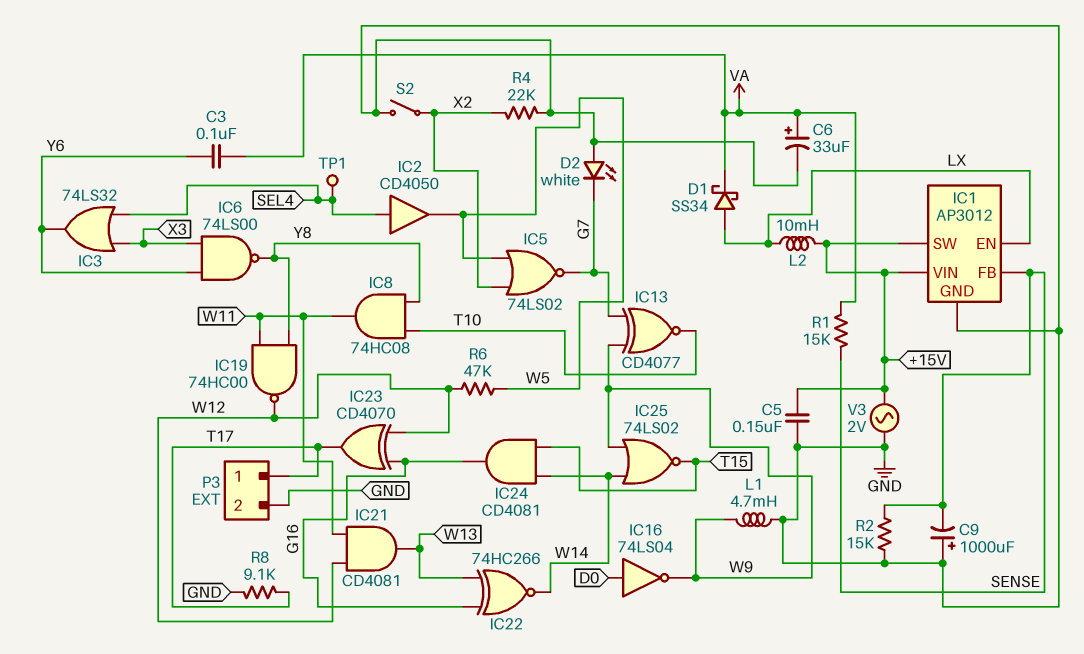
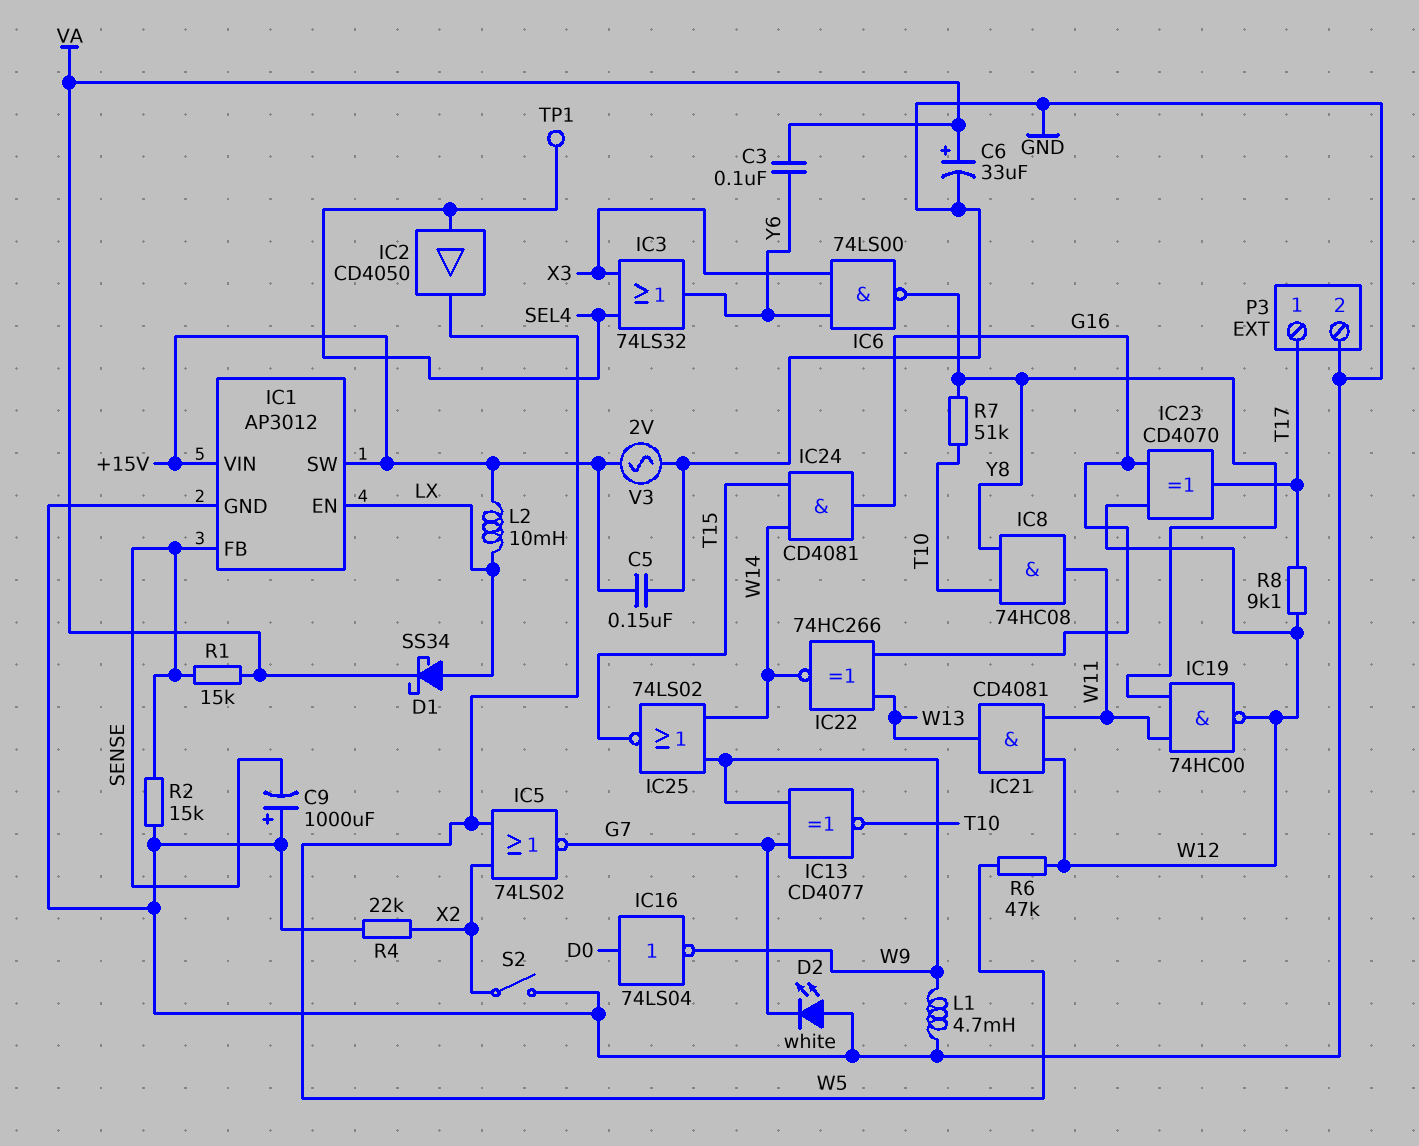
R7: none -> 51k (T10, Y8)
R8: 9.1k (GND, T17) -> 9.1k (T17, W12)

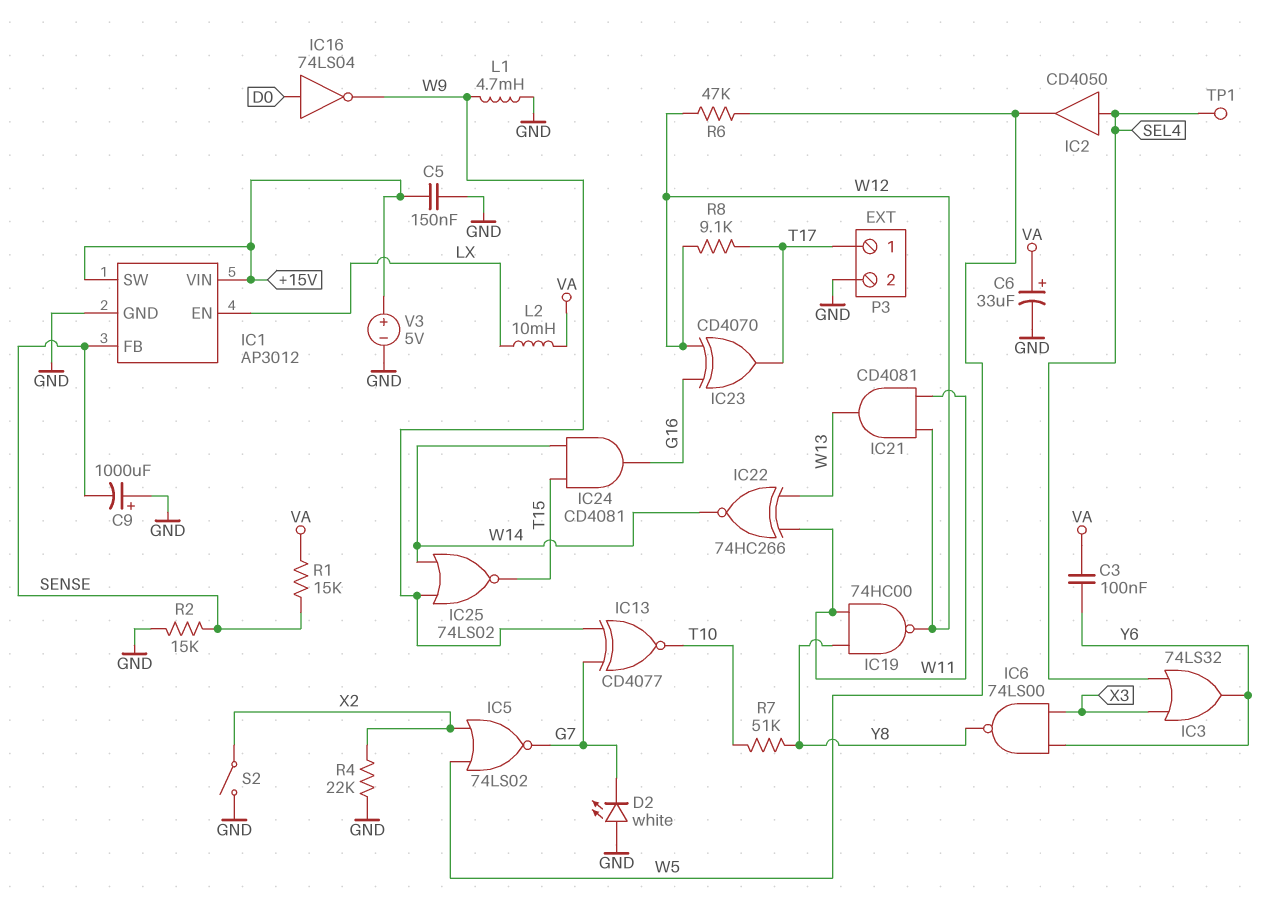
D1: schottky SS34 (A LX, K VA) -> none
IC8: AND 74HC08 (in T10, in Y8, out W11) -> none
IC22: XNOR 74HC266 (in G16, in W13, out W14) -> XNOR 74HC266 (in W11, in W13, out W14)
L2: 10mH (+15V, LX) -> 10mH (LX, VA)
V3: AC 2V (+15V, GND) -> 5V (plus +15V, minus GND)

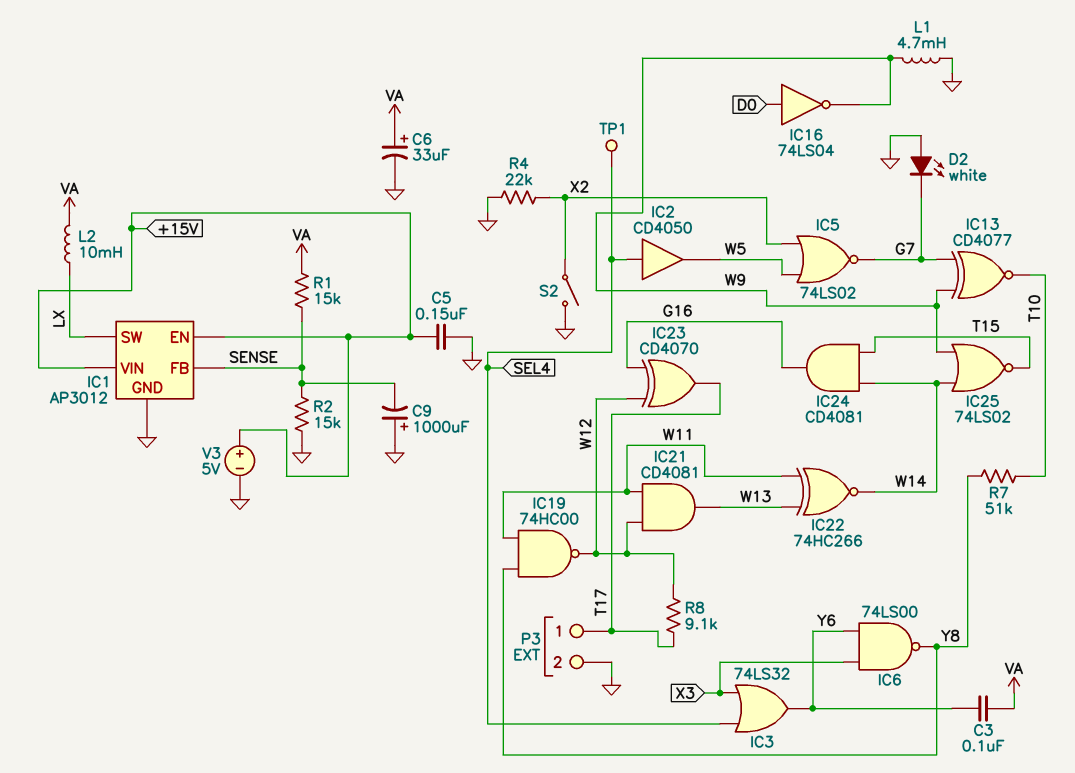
IC1 pin EN: LX -> +15V
IC1 pin SW: +15V -> LX
R6: 47k (W5, W12) -> none

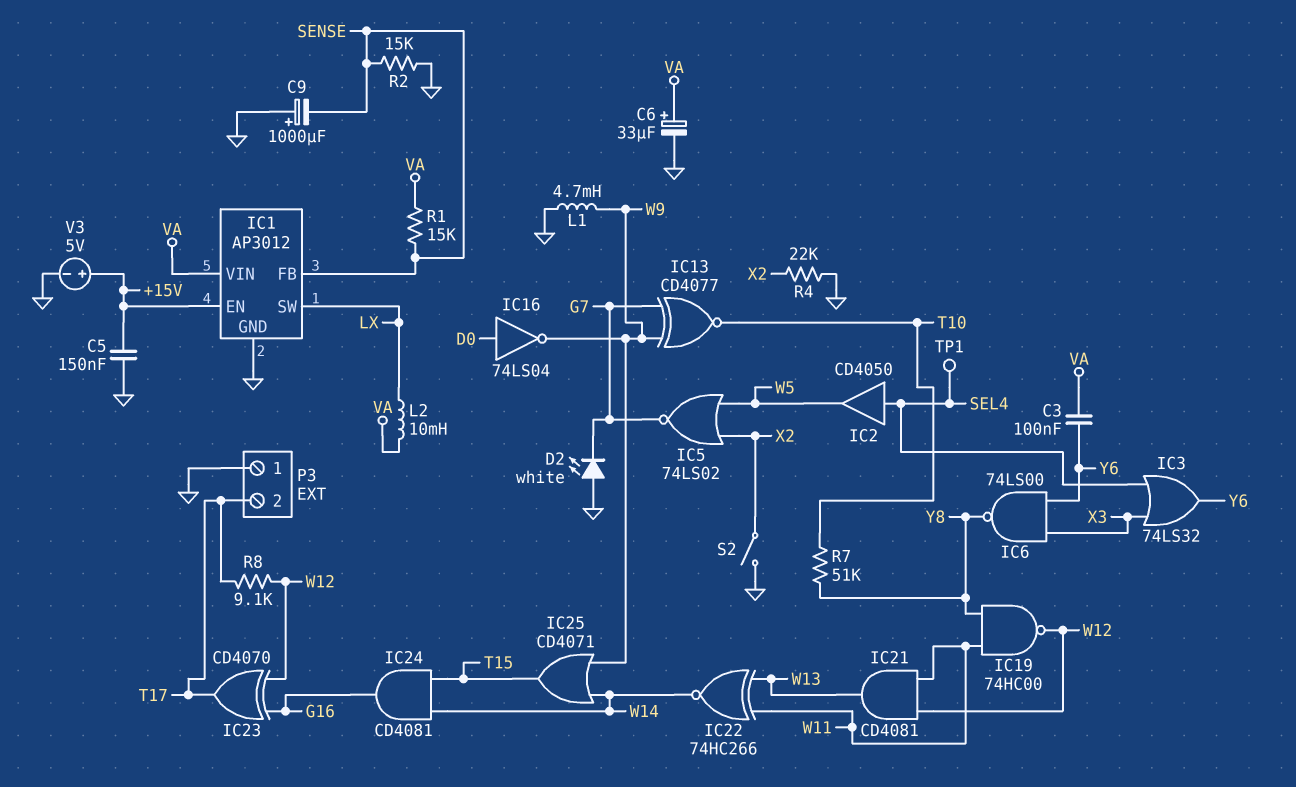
IC1 pin VIN: +15V -> VA
IC25: NOR 74LS02 (in W9, in W14, out T15) -> OR CD4071 (in W9, in W14, out T15)
P3 pin 1: T17 -> GND
P3 pin 2: GND -> T17

